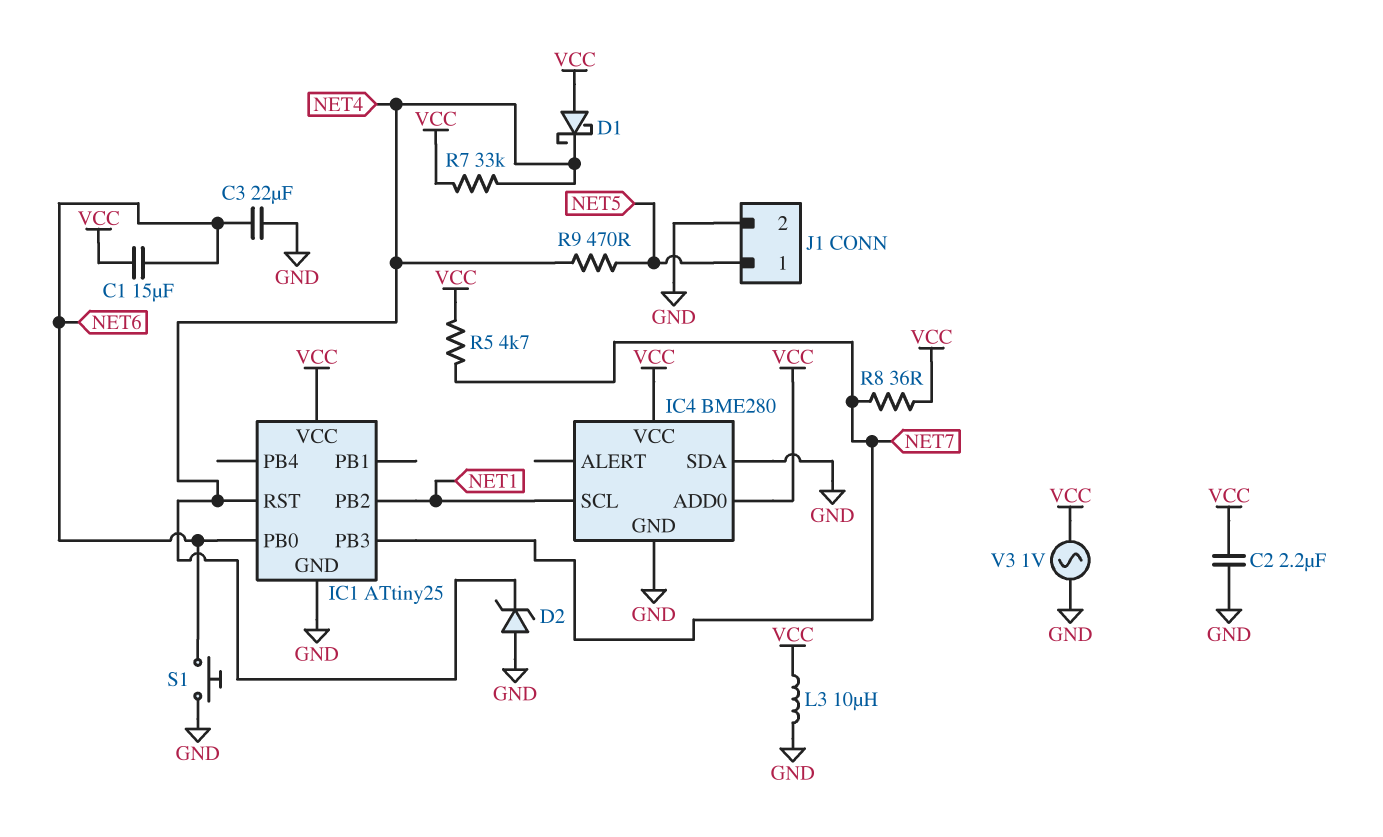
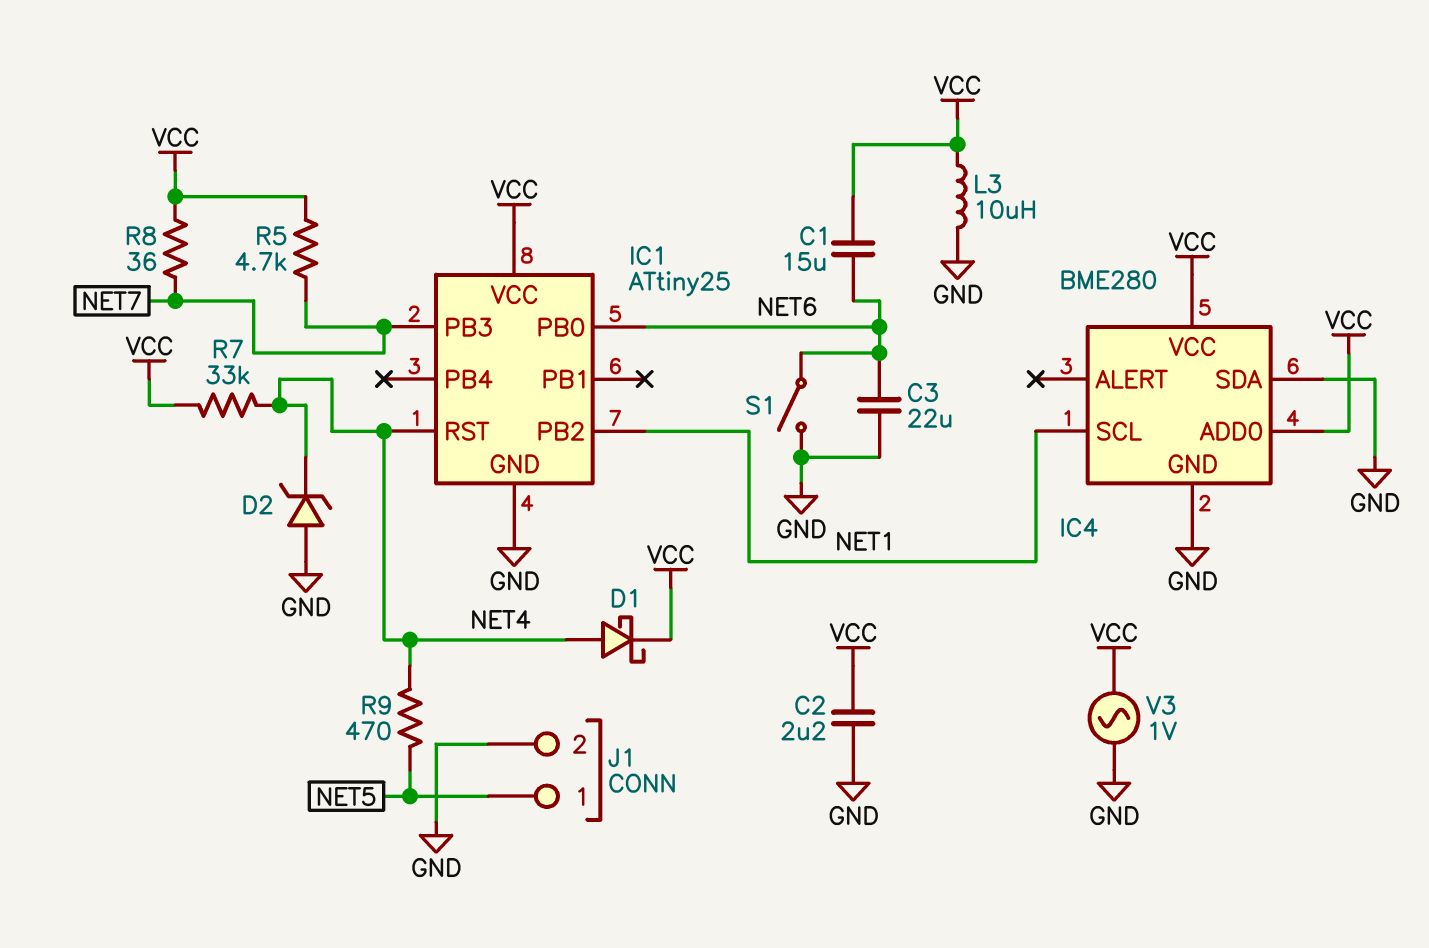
D1: schottky (A VCC, K NET4) -> schottky (A NET4, K VCC)
S1: button (GND, NET6) -> switch (GND, NET6)

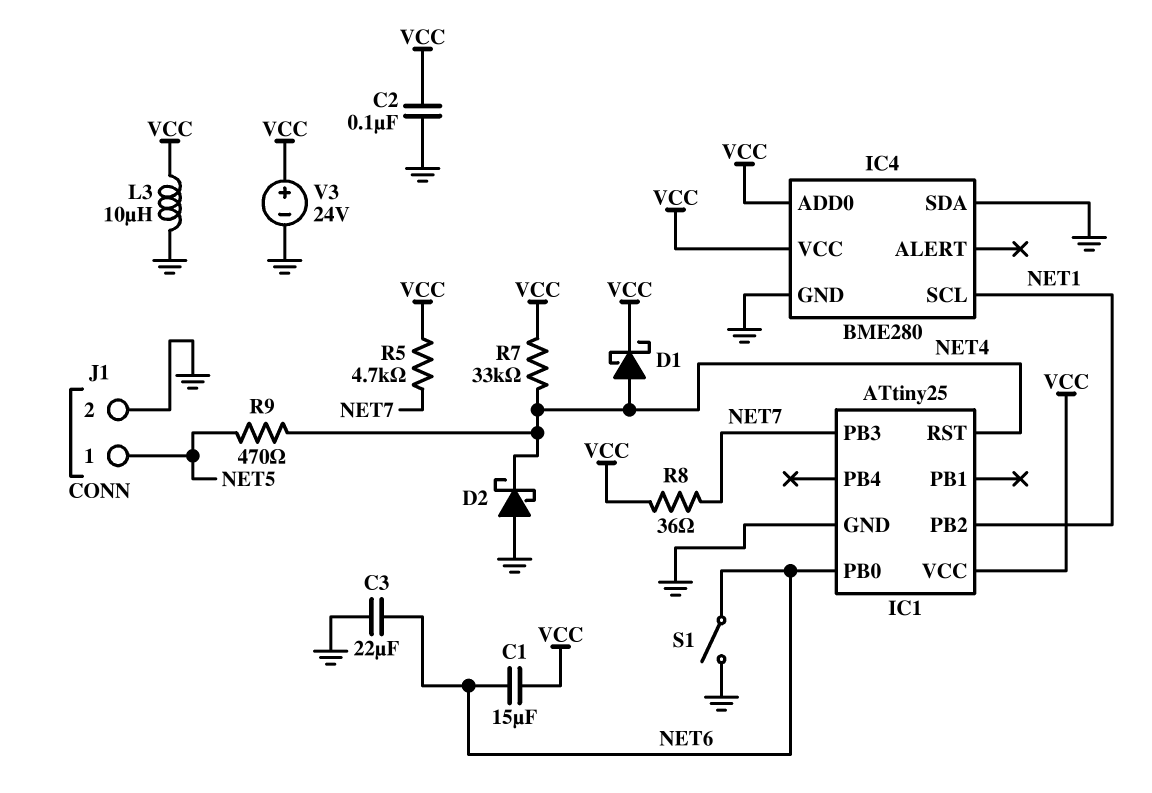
C2: 2.2uF (GND, VCC) -> 100nF (GND, VCC)
D2: zener (A GND, K NET4) -> schottky (A GND, K NET4)
V3: AC 1V (GND, VCC) -> 24V (plus VCC, minus GND)

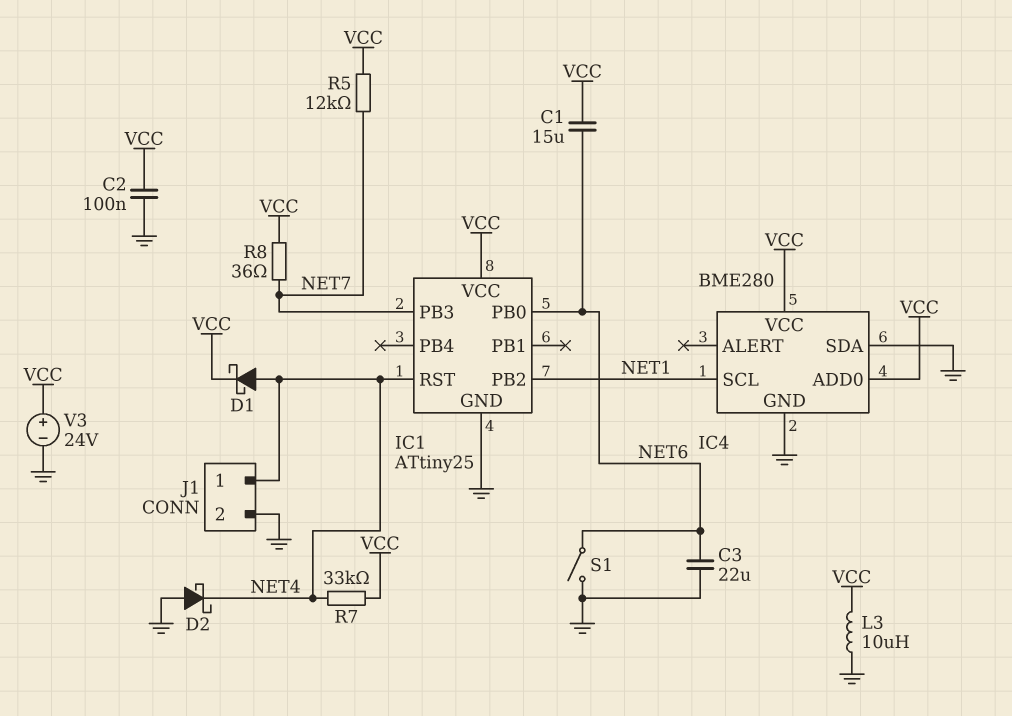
J1 pin 1: NET5 -> NET4
R5: 4.7k (NET7, VCC) -> 12k (NET7, VCC)
R9: 470 (NET4, NET5) -> none

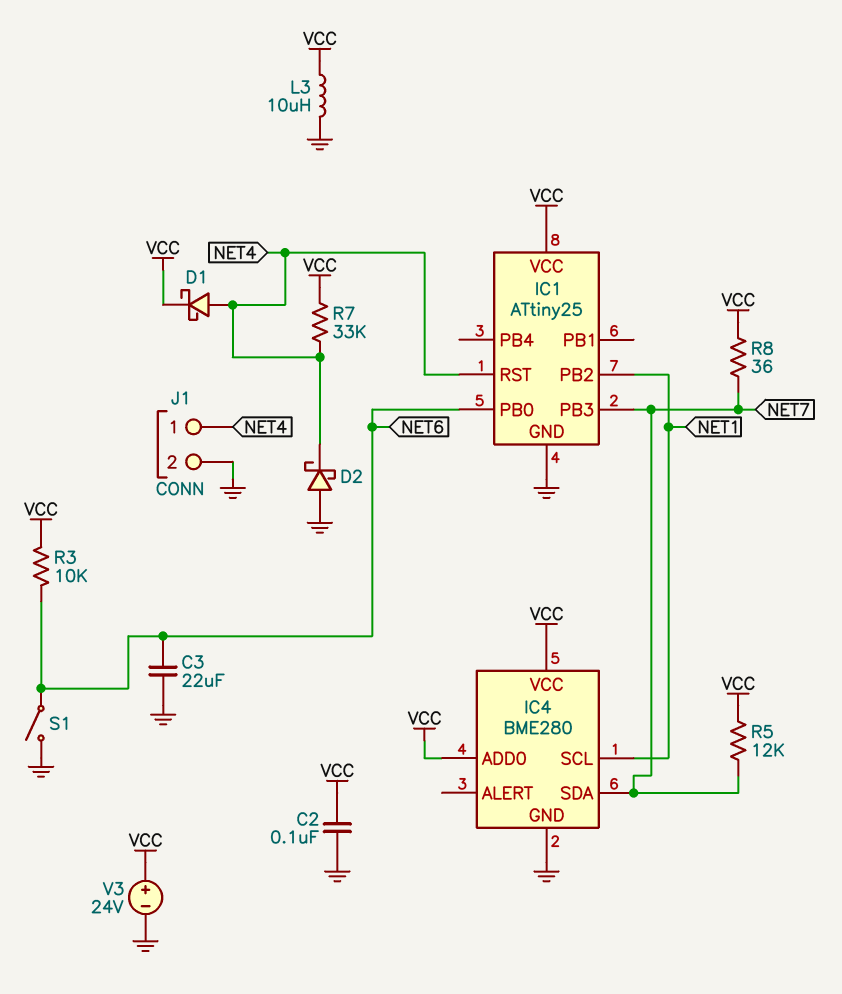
C1: 15uF (NET6, VCC) -> none
IC4 pin SDA: GND -> NET7
R3: none -> 10k (NET6, VCC)

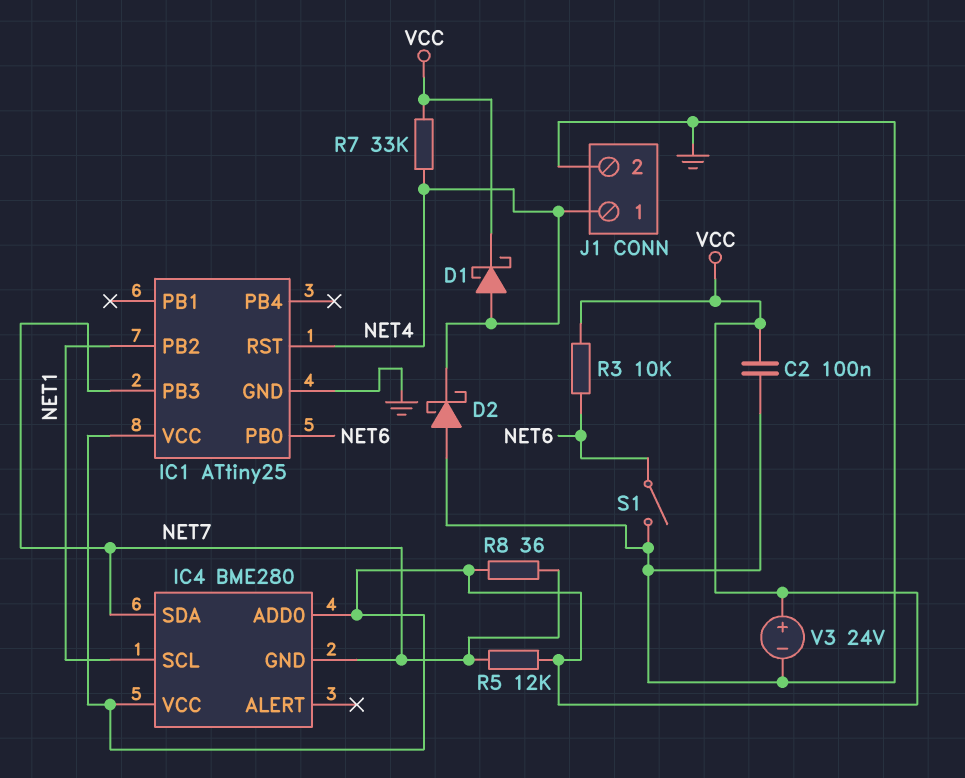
C3: 22uF (GND, NET6) -> none
IC4 pin GND: GND -> NET7
L3: 10uH (GND, VCC) -> none

